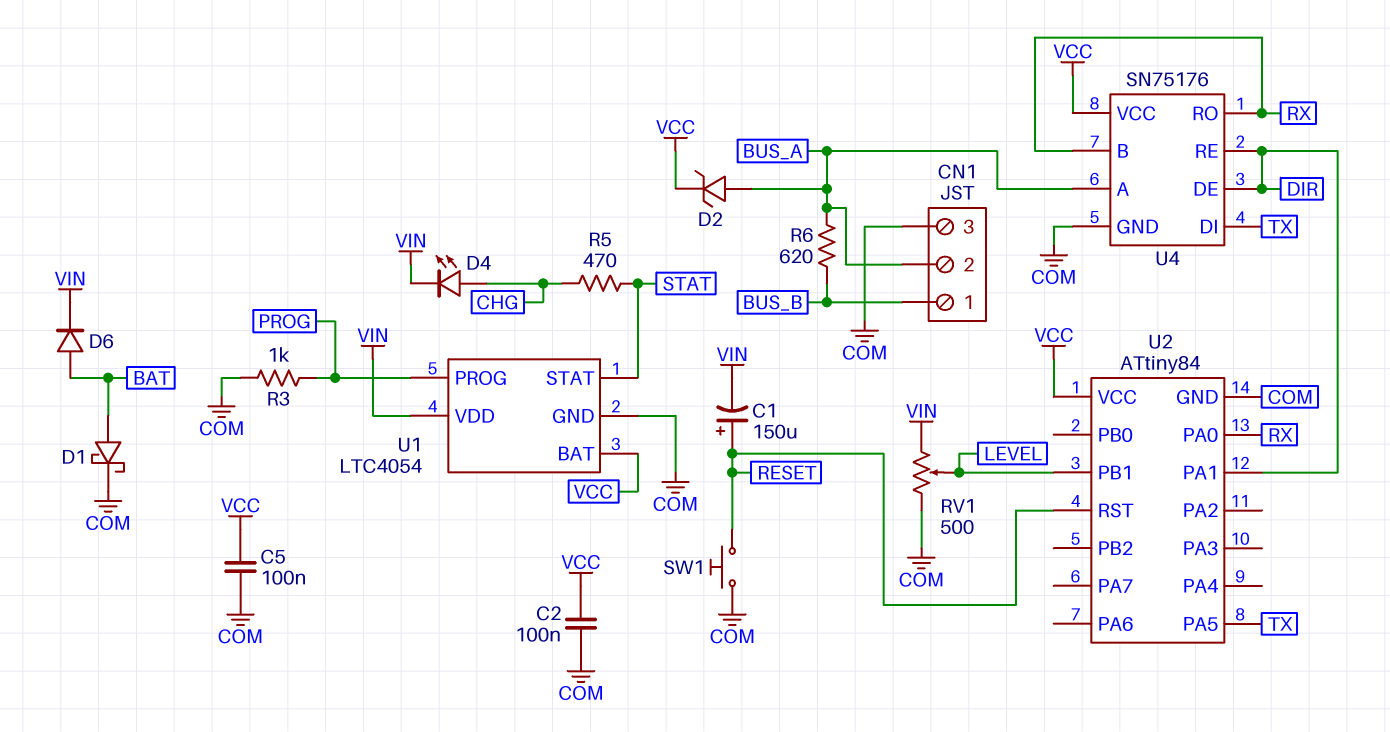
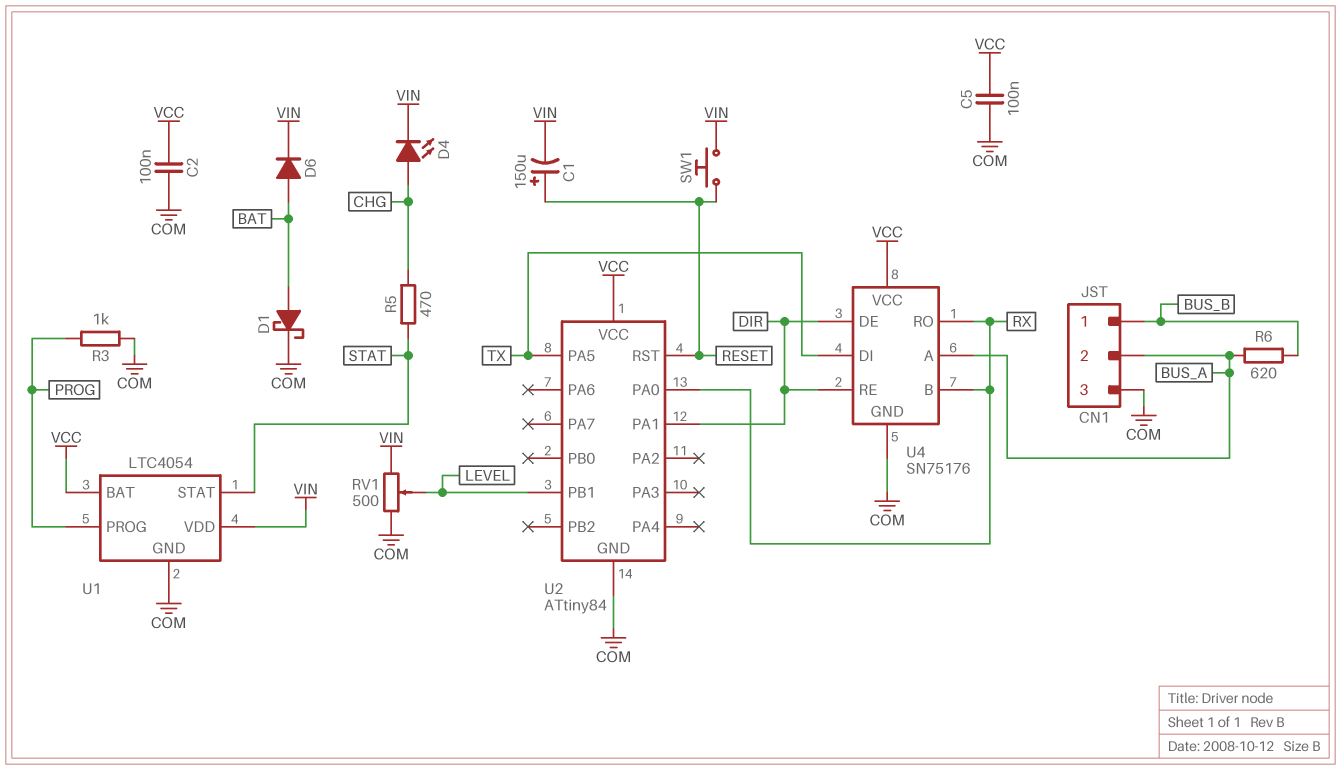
D2: zener (A BUS_A, K VCC) -> none
SW1: button (COM, RESET) -> button (RESET, VIN)

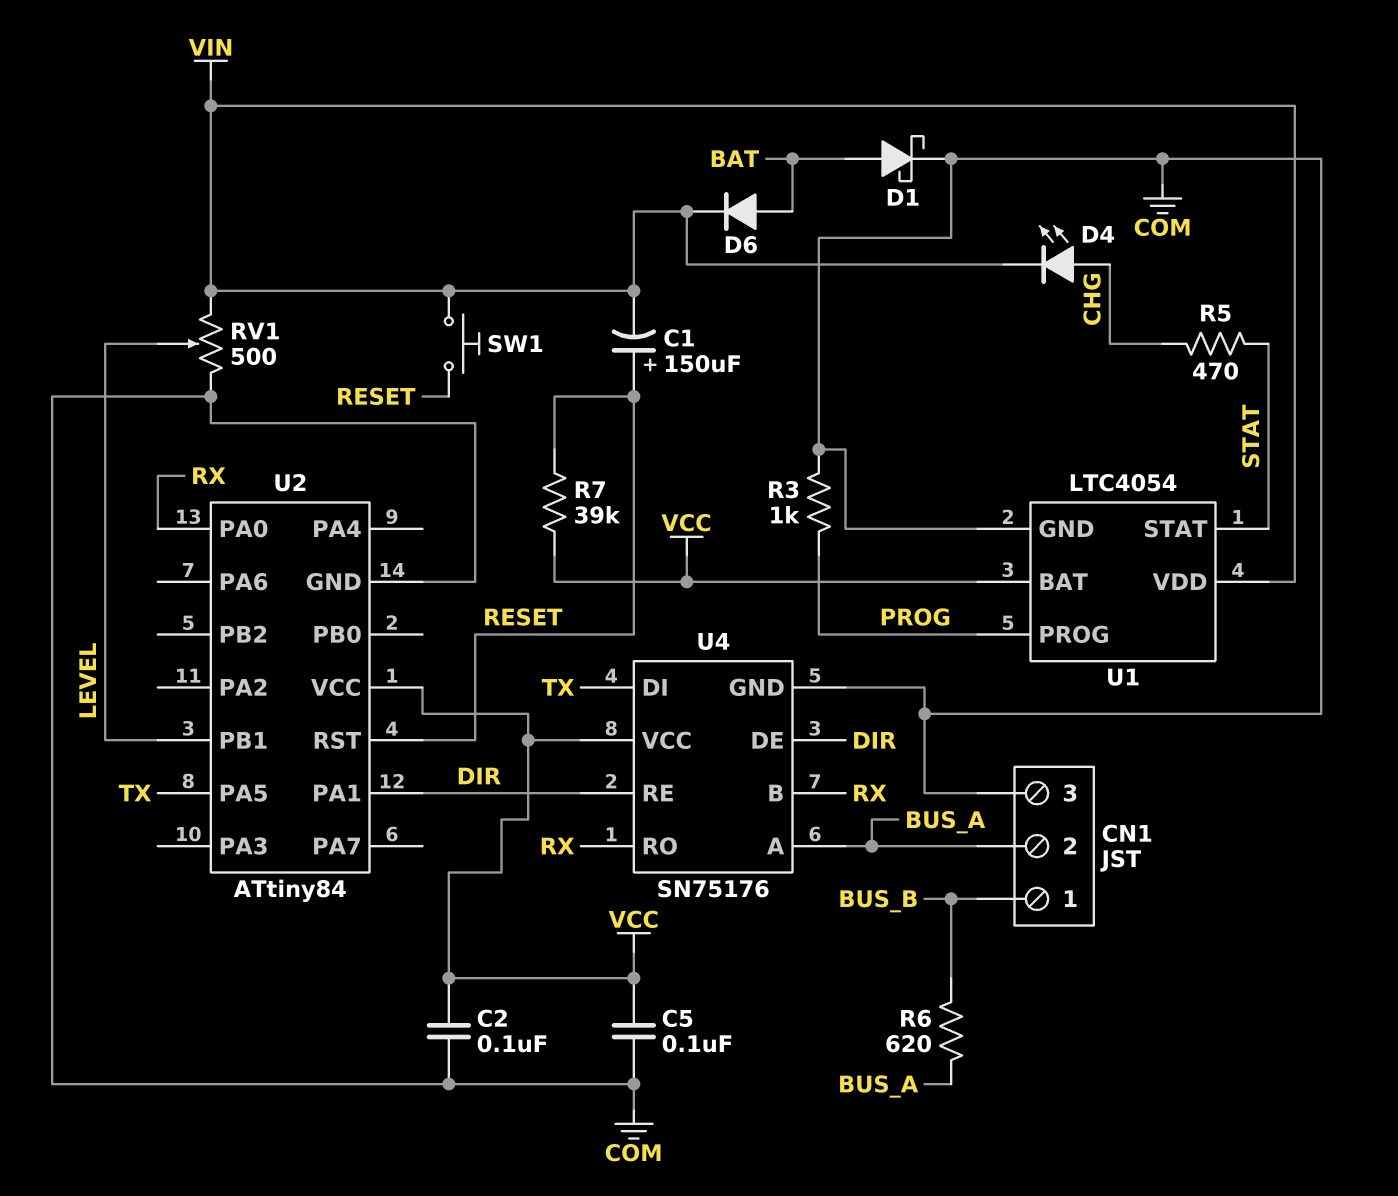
R7: none -> 39k (RESET, VCC)

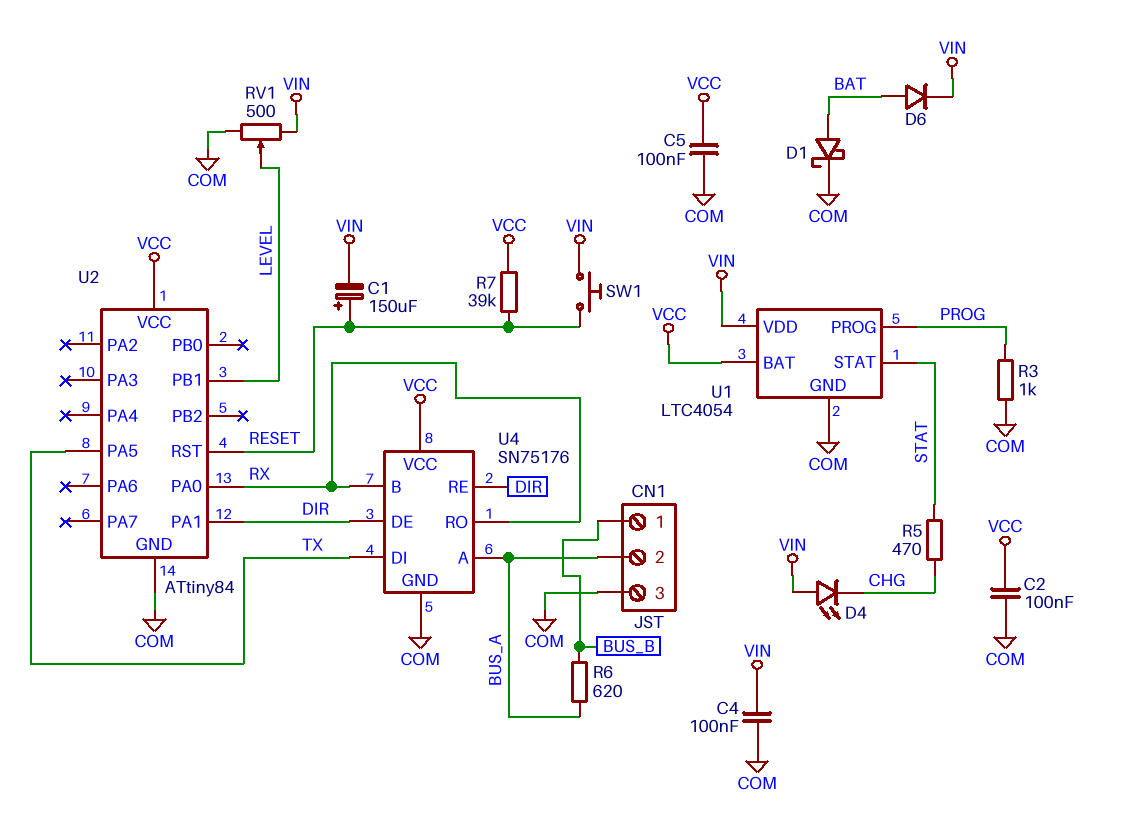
C4: none -> 100nF (COM, VIN)
D4: LED (A CHG, K VIN) -> LED (A VIN, K CHG)

